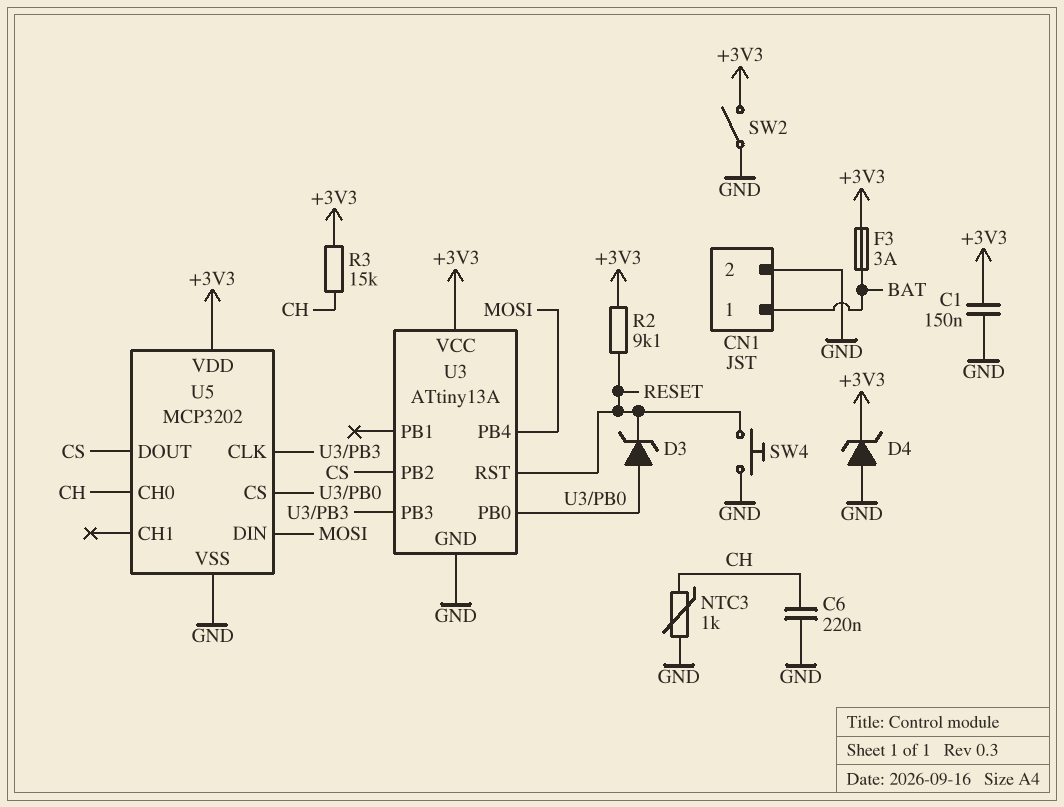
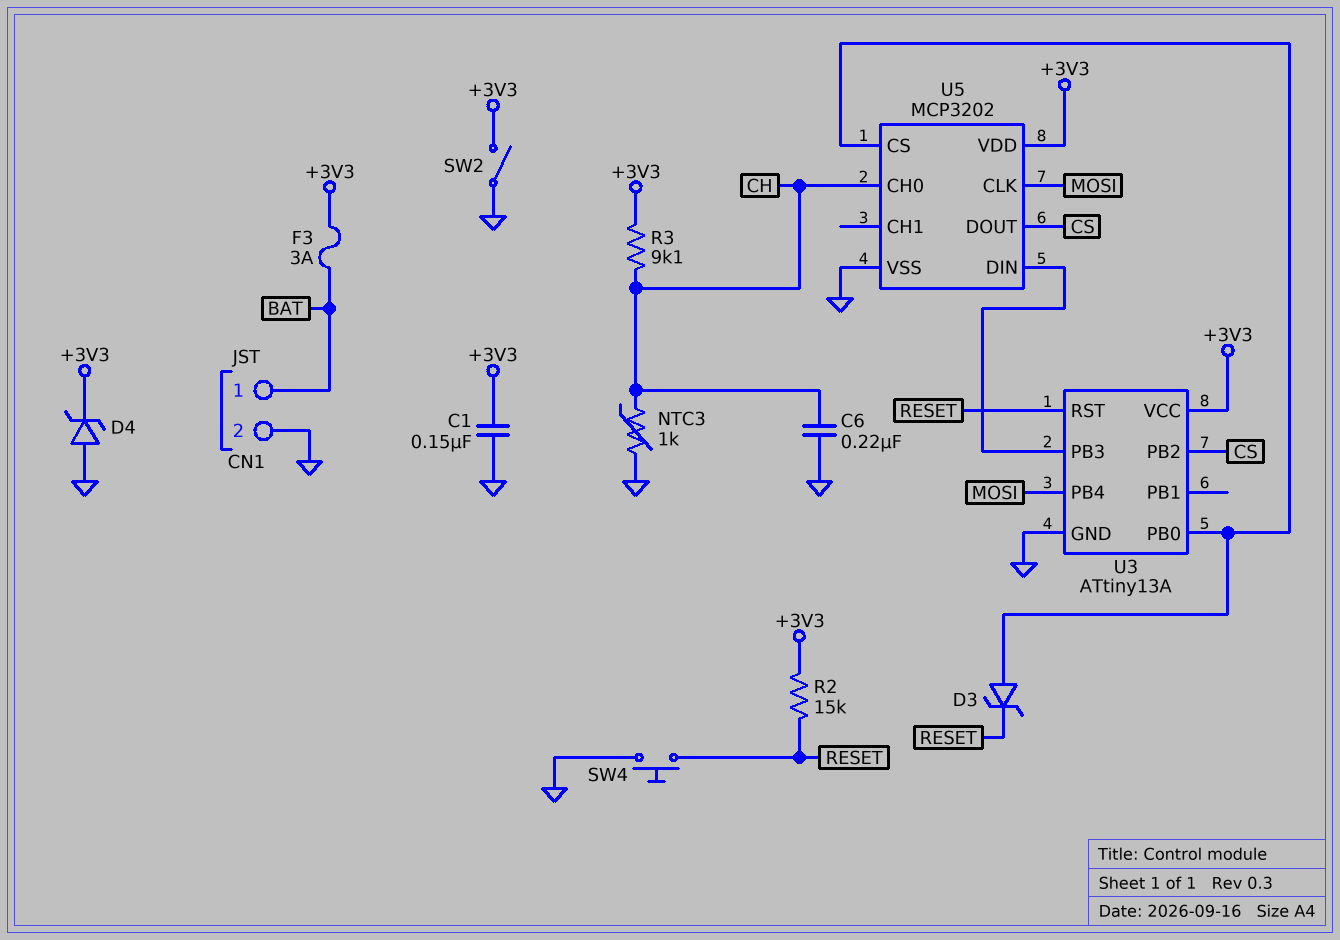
R2: 9.1k (+3V3, RESET) -> 15k (+3V3, RESET)
R3: 15k (+3V3, CH) -> 9.1k (+3V3, CH)
U5 pin CLK: U3/PB3 -> MOSI
U5 pin DIN: MOSI -> U3/PB3

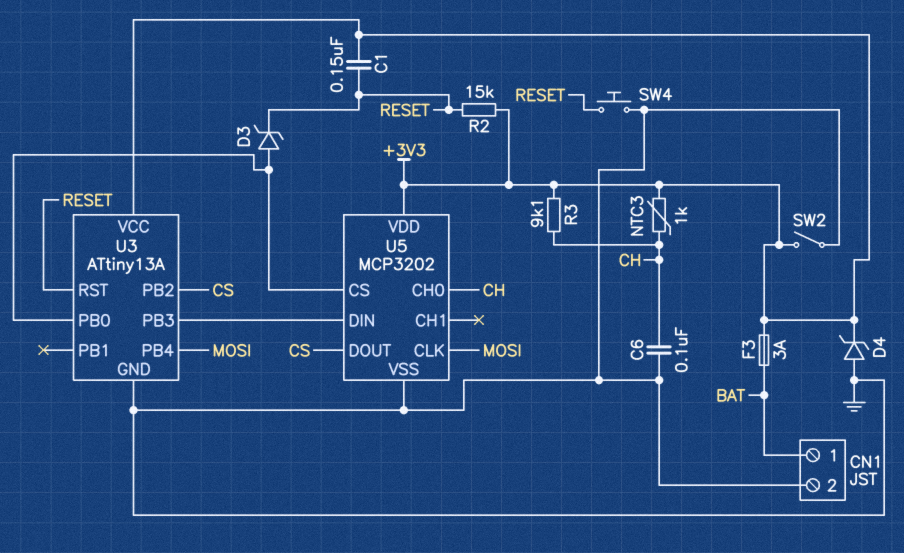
C1: 150nF (+3V3, GND) -> 150nF (+3V3, RESET)
C6: 220nF (CH, GND) -> 100nF (CH, GND)
NTC3: 1k (CH, GND) -> 1k (+3V3, CH)

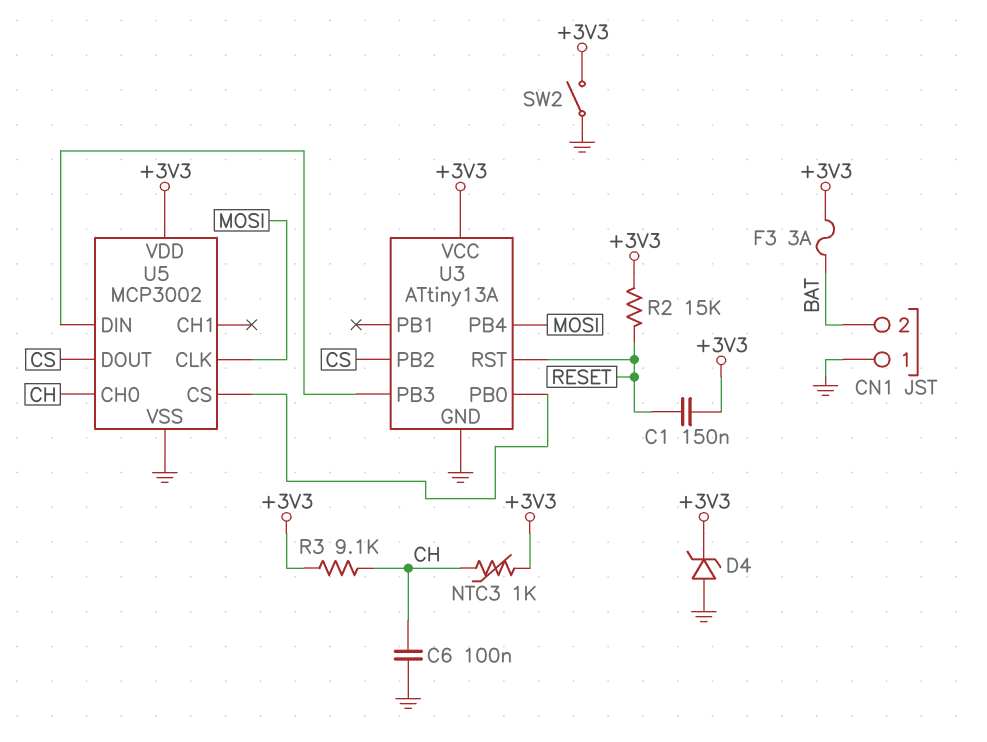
CN1 pin 1: BAT -> GND
CN1 pin 2: GND -> BAT
D3: zener (A U3/PB0, K RESET) -> none
SW4: button (GND, RESET) -> none
U5: MCP3202 -> MCP3002

